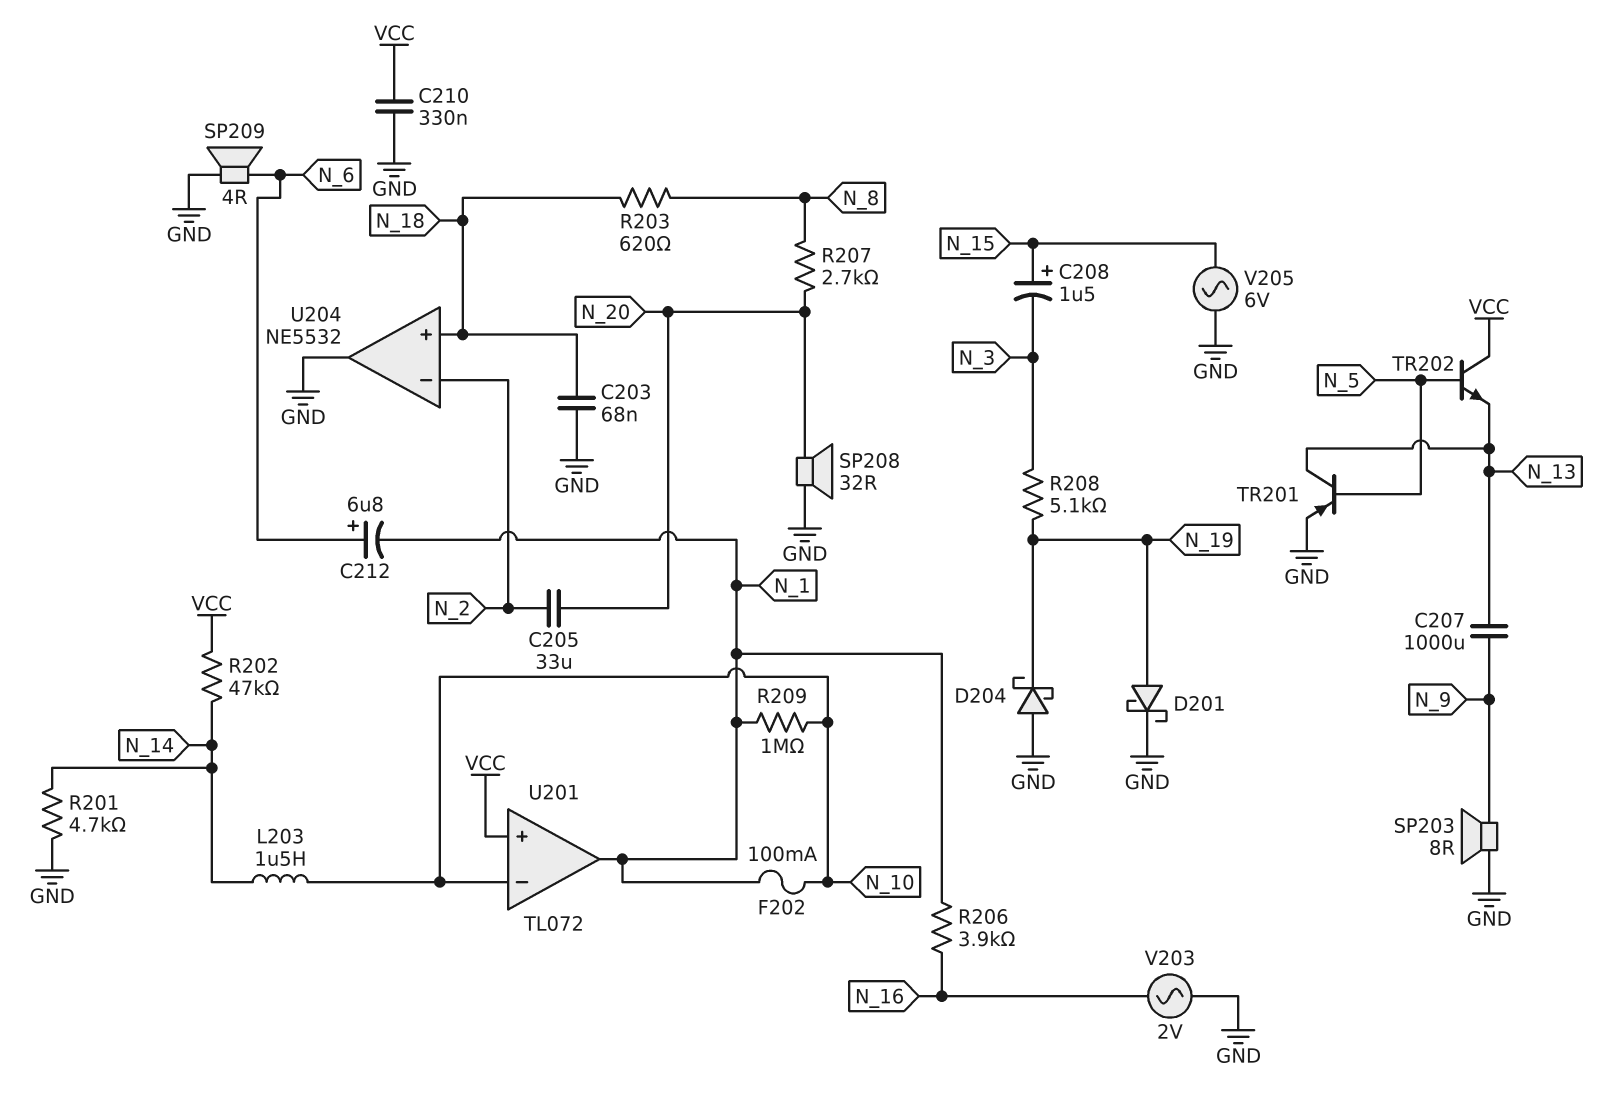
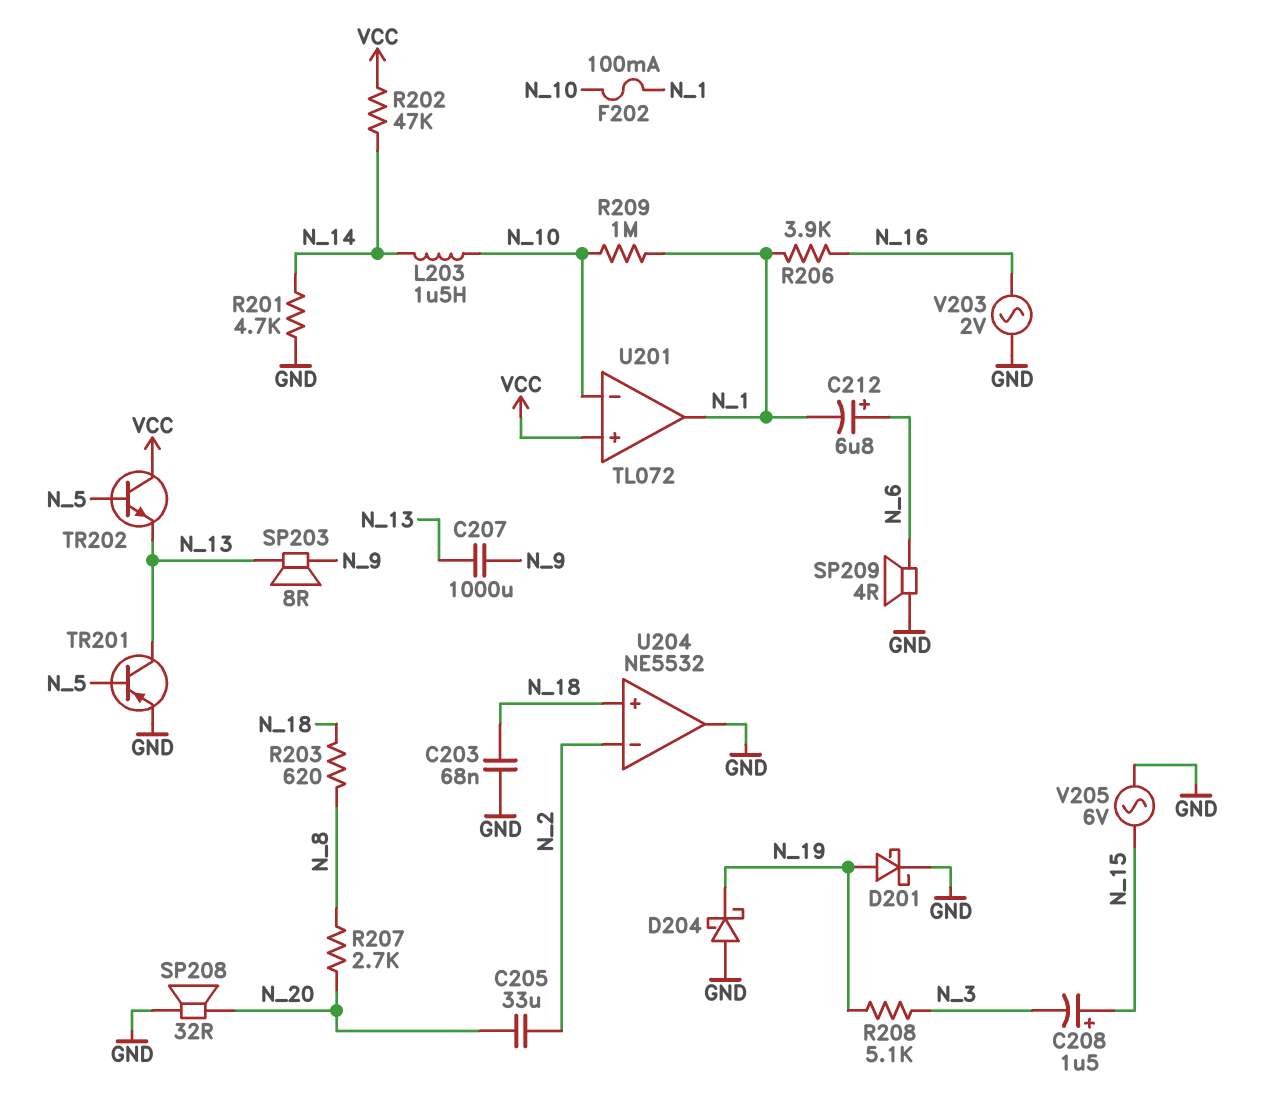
C210: 330nF (GND, VCC) -> none
SP203: speaker 8R (GND, N_9) -> speaker 8R (N_9, N_13)

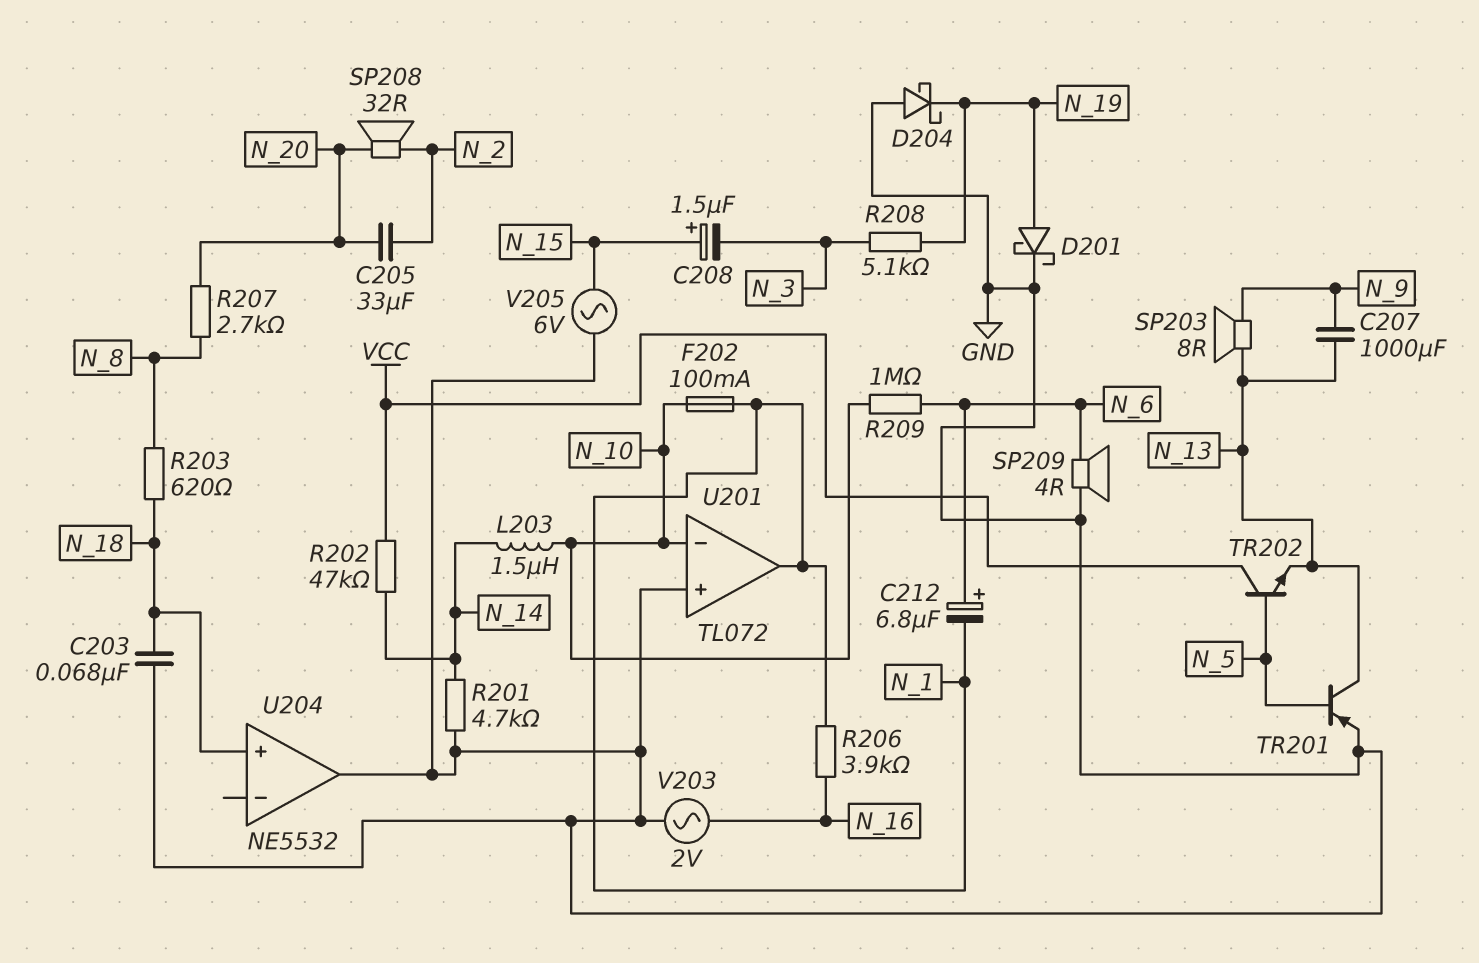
R209: 1M (N_1, N_10) -> 1M (N_6, N_10)
SP208: speaker 32R (GND, N_20) -> speaker 32R (N_2, N_20)
U201 pin in+: VCC -> GND
U204 pin in-: N_2 -> none

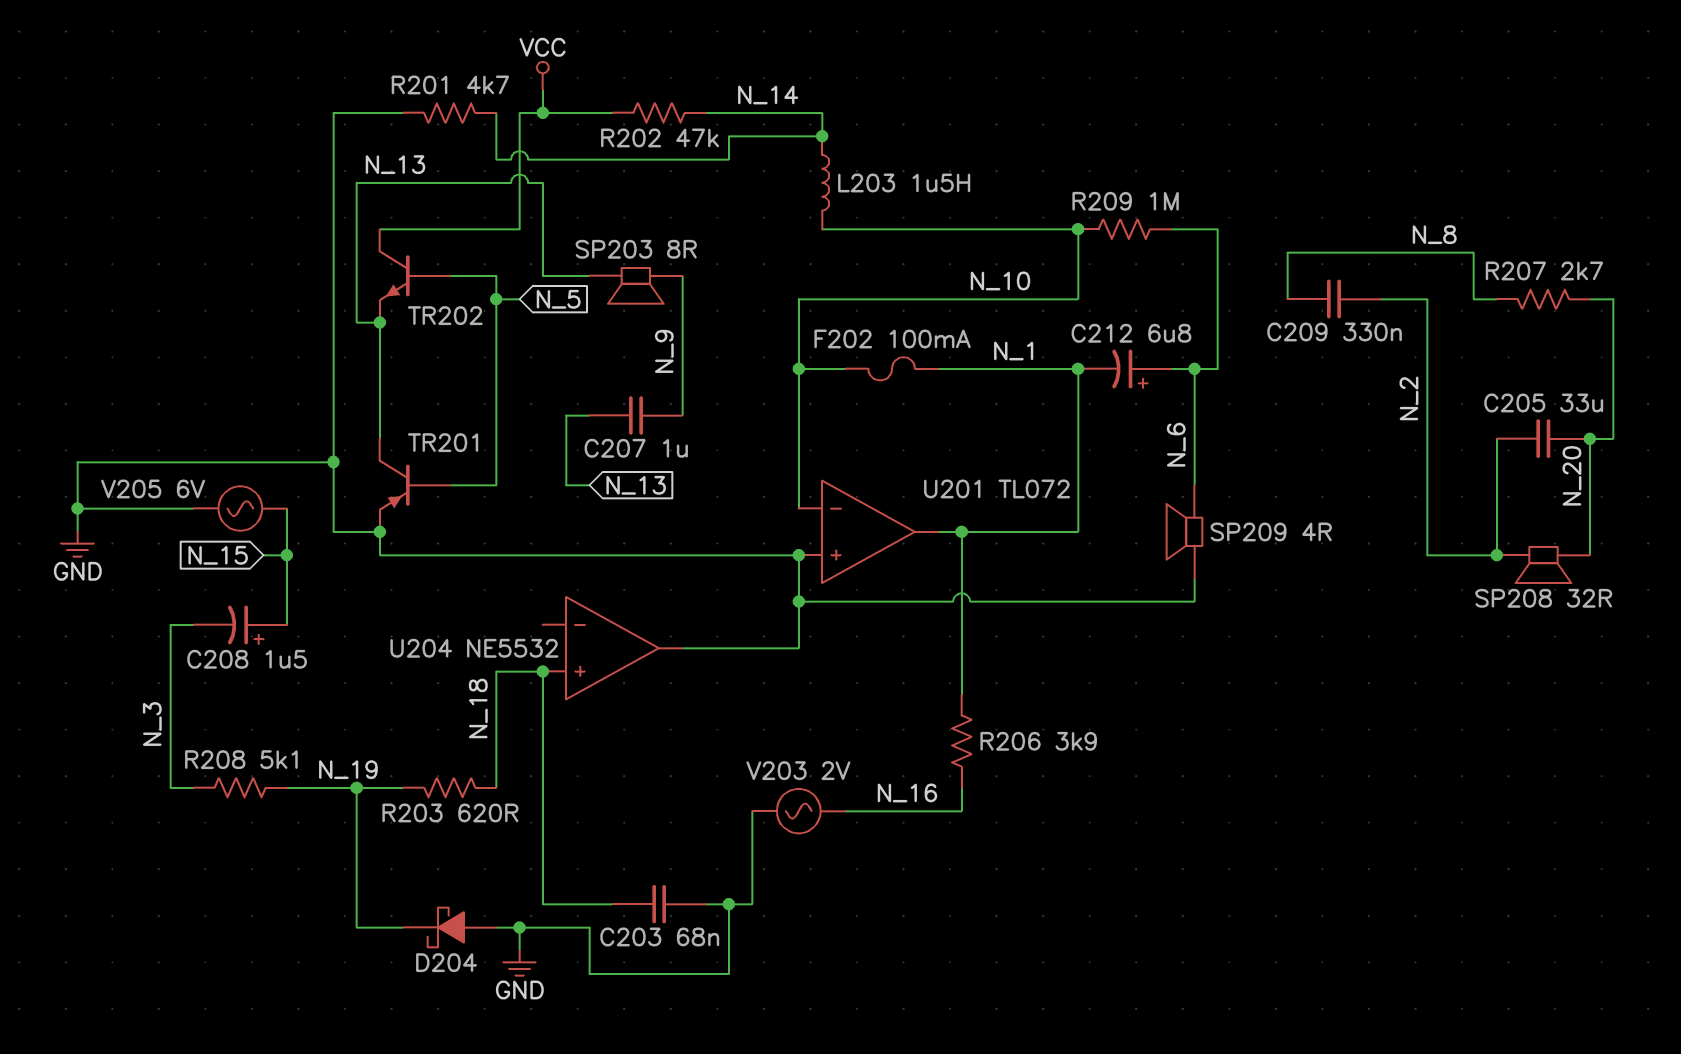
C207: 1000uF (N_9, N_13) -> 1uF (N_9, N_13)
C209: none -> 330nF (N_2, N_8)
D201: schottky (A N_19, K GND) -> none
R203: 620 (N_8, N_18) -> 620 (N_18, N_19)

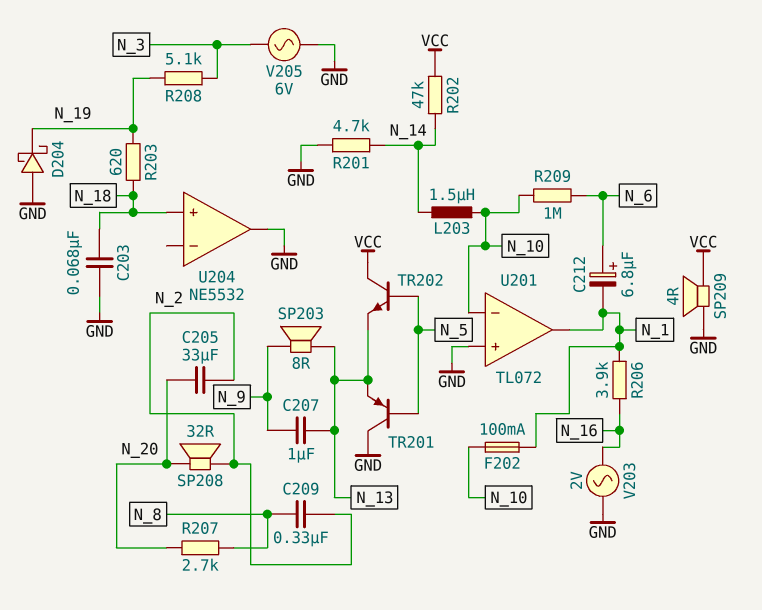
C208: 1.5uF (plus N_15, minus N_3) -> none
SP209: speaker 4R (GND, N_6) -> speaker 4R (GND, VCC)
TR201: PNP (B N_5, C N_13, E GND) -> PNP (B N_5, C GND, E N_13)
V205: AC 6V (GND, N_15) -> AC 6V (GND, N_3)

